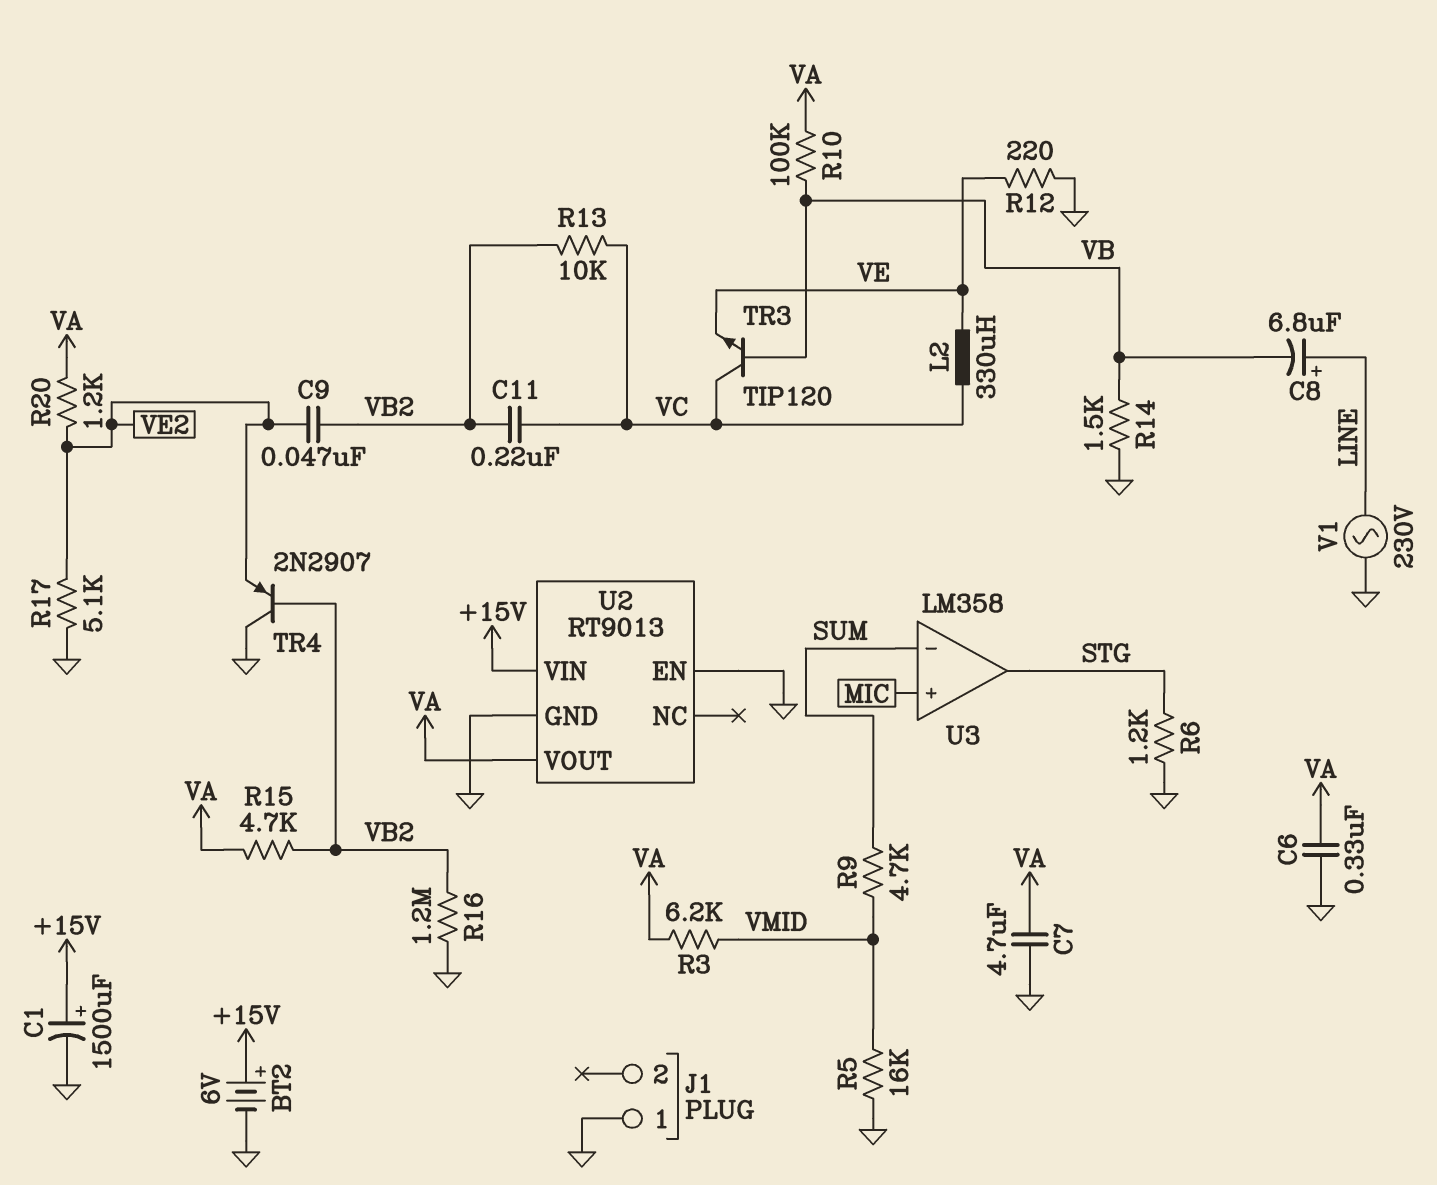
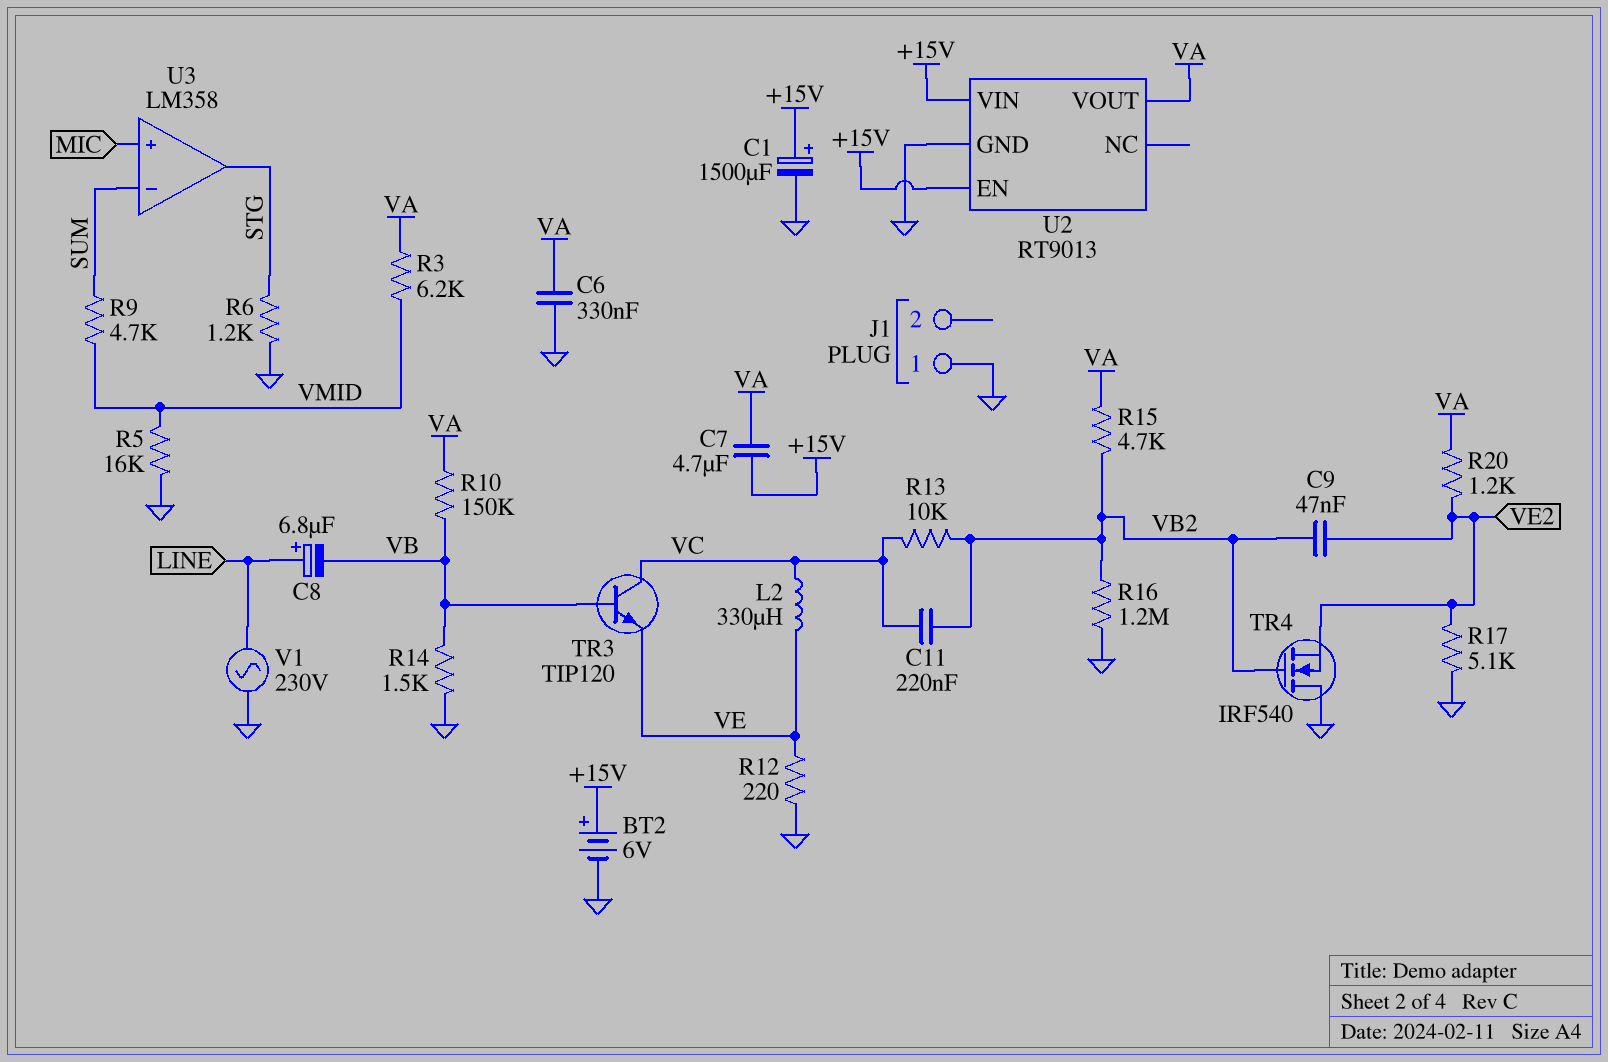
C7: 4.7uF (GND, VA) -> 4.7uF (+15V, VA)
R10: 100k (VA, VB) -> 150k (VA, VB)
TR4: PNP 2N2907 (B VB2, C GND, E VE2) -> NMOS IRF540 (G VB2, D GND, S VE2)
U2 pin EN: GND -> +15V

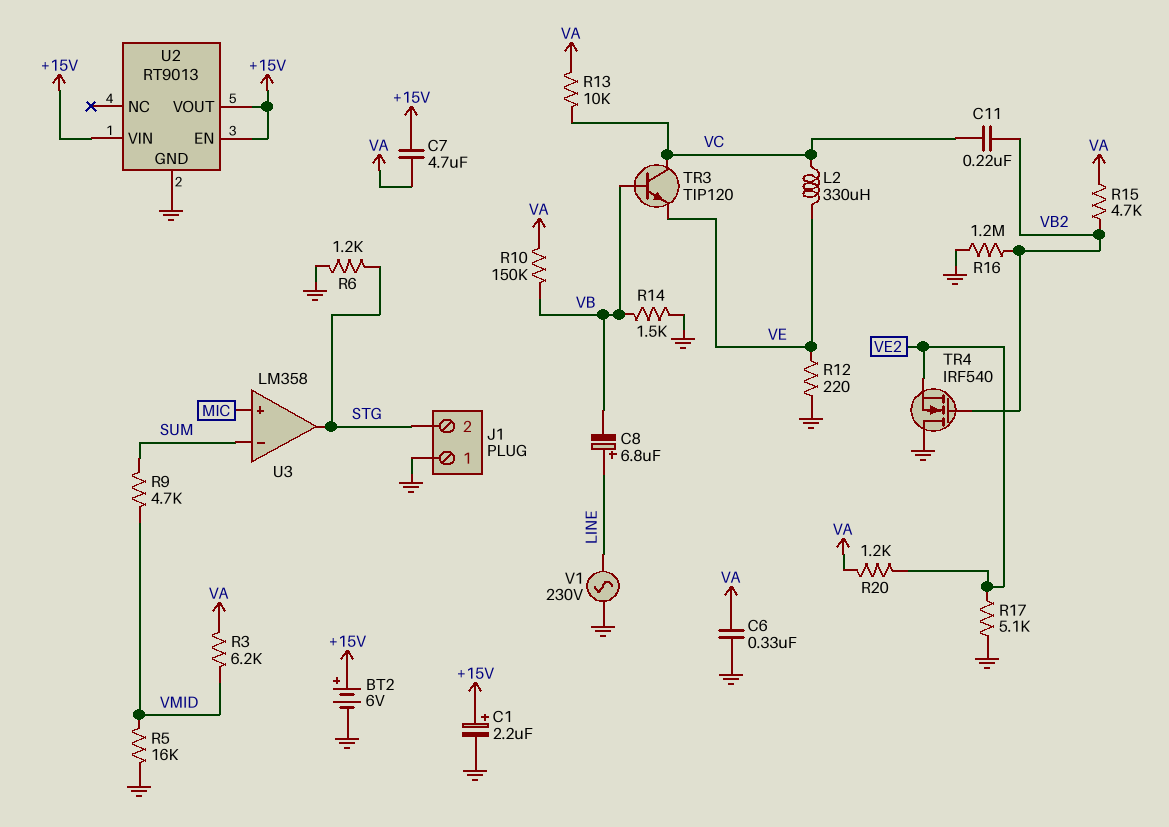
C1: 1500uF (plus +15V, minus GND) -> 2.2uF (plus +15V, minus GND)
C9: 47nF (VB2, VE2) -> none
J1 pin 2: none -> STG
R13: 10k (VB2, VC) -> 10k (VA, VC)
U2 pin VOUT: VA -> +15V

